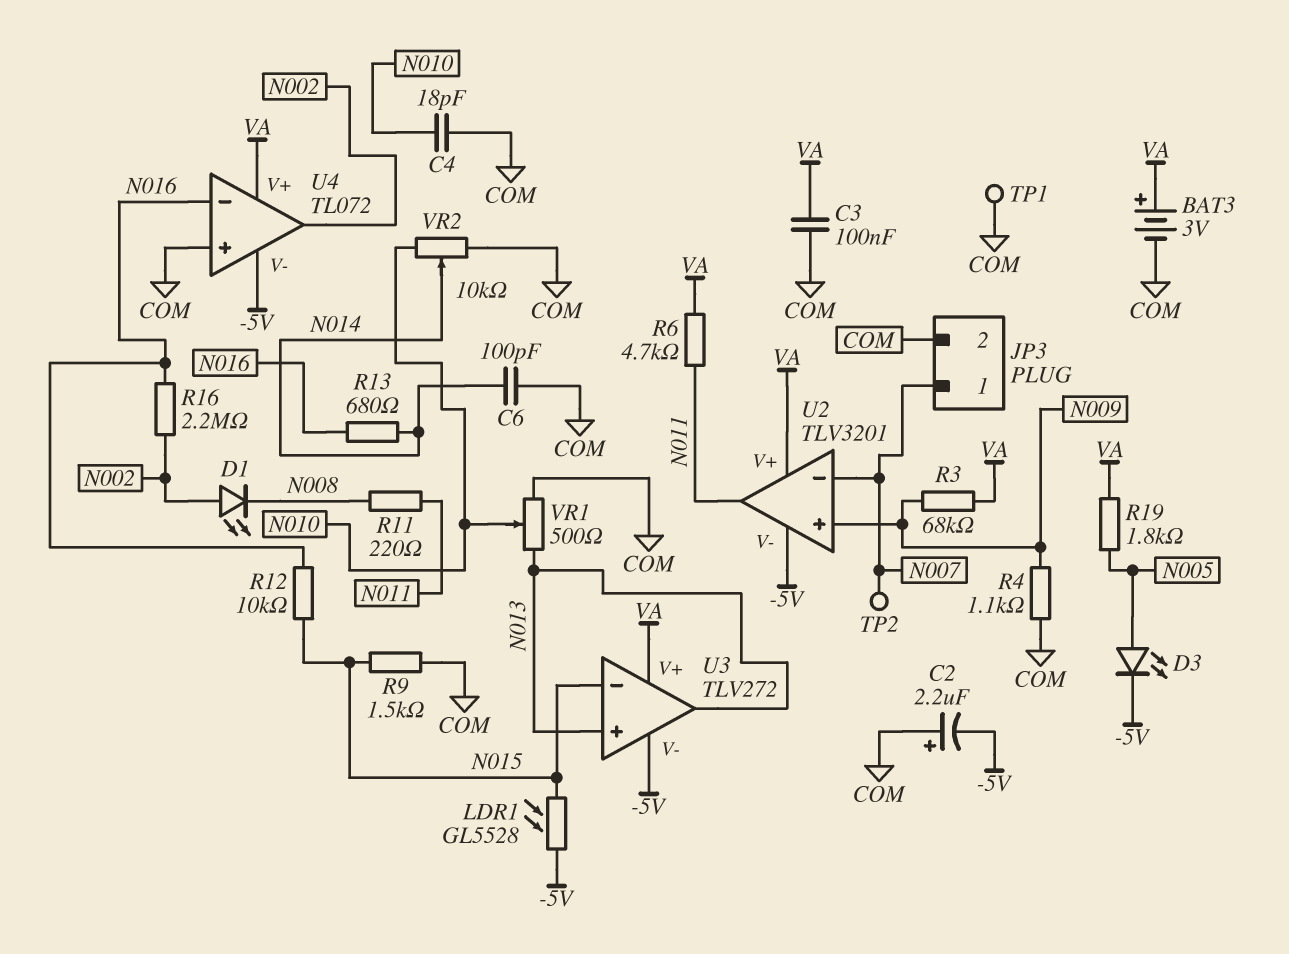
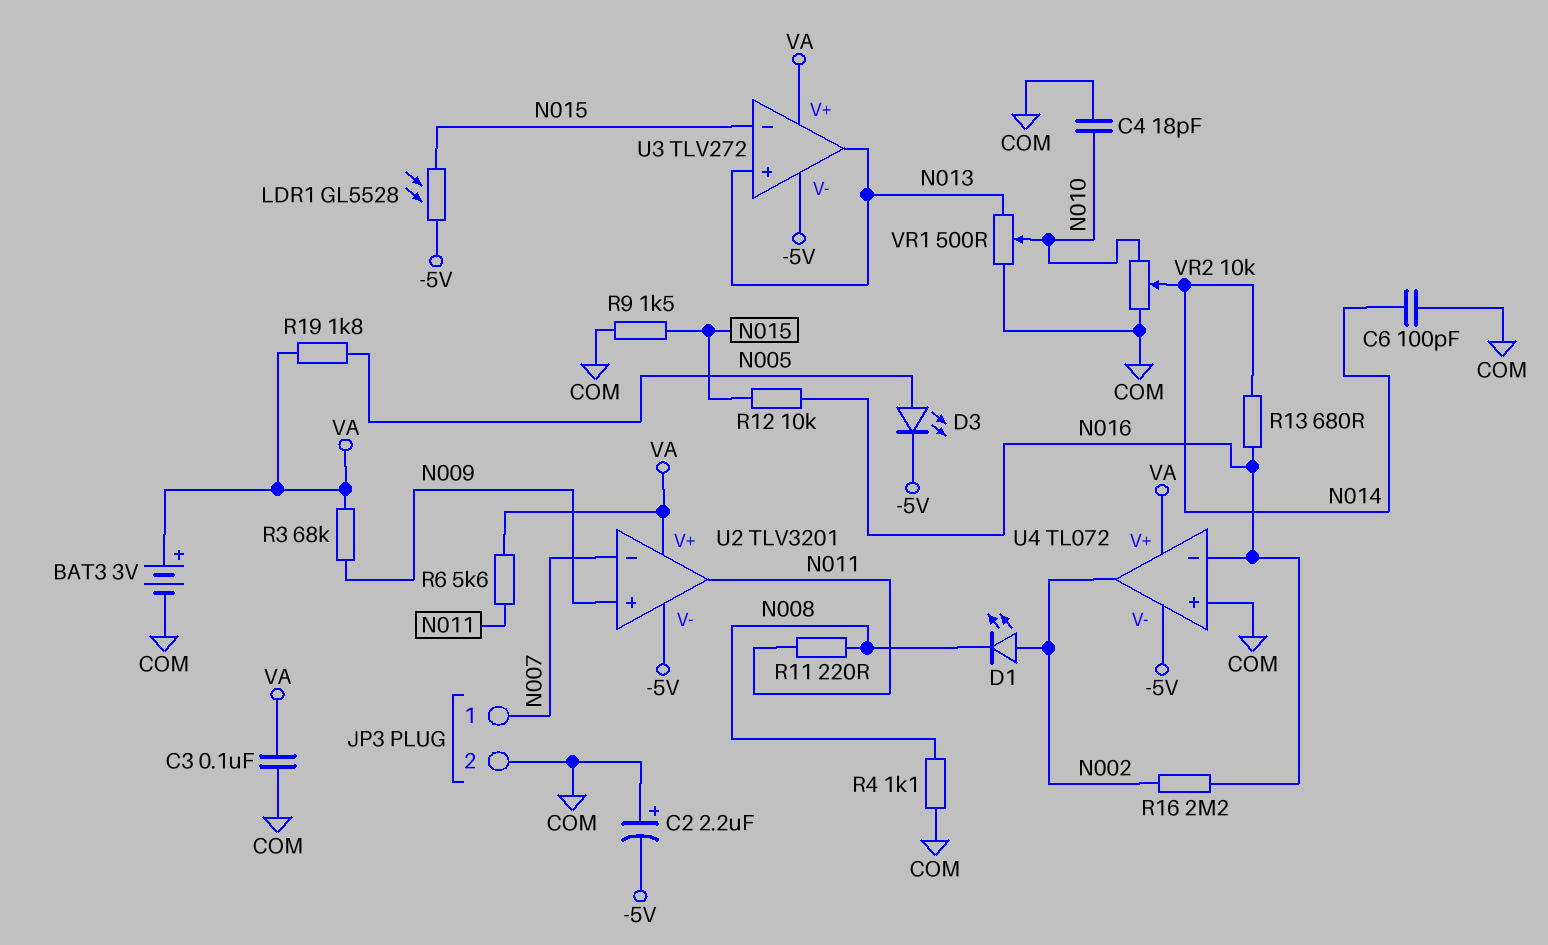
R4: 1.1k (COM, N009) -> 1.1k (COM, N008)
R6: 4.7k (N011, VA) -> 5.6k (N011, VA)
TP1: test point (COM) -> none
TP2: test point (N007) -> none

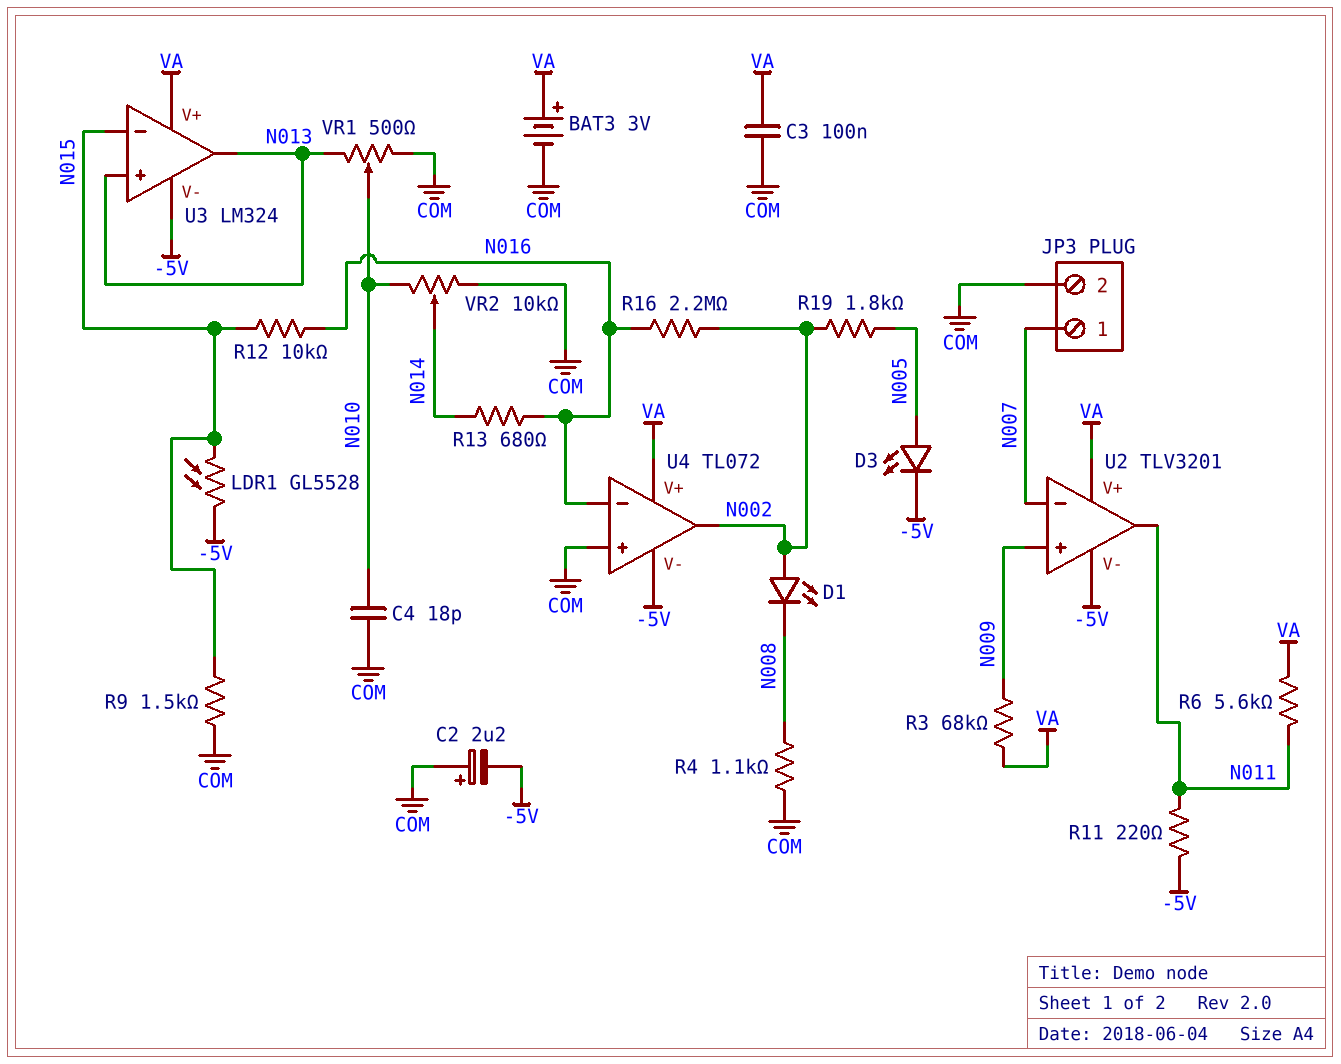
C6: 100pF (COM, N014) -> none
R11: 220 (N008, N011) -> 220 (-5V, N011)
R19: 1.8k (N005, VA) -> 1.8k (N002, N005)
U3: TLV272 -> LM324

